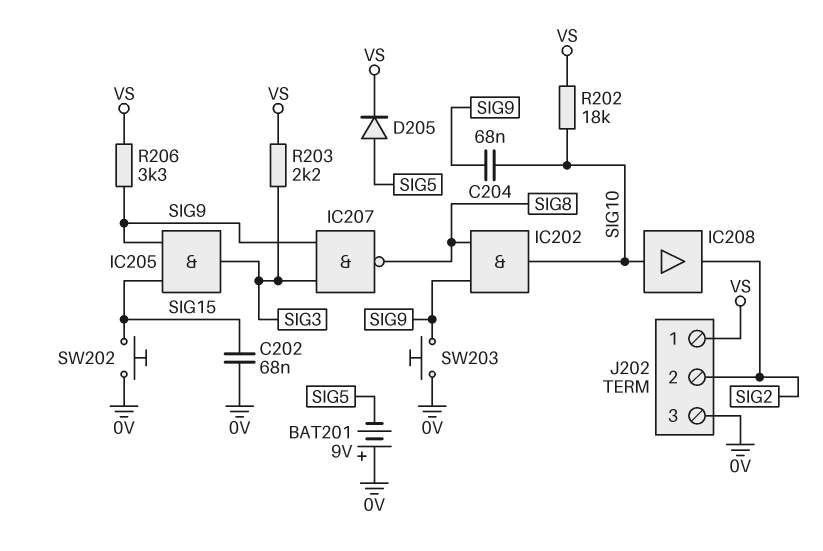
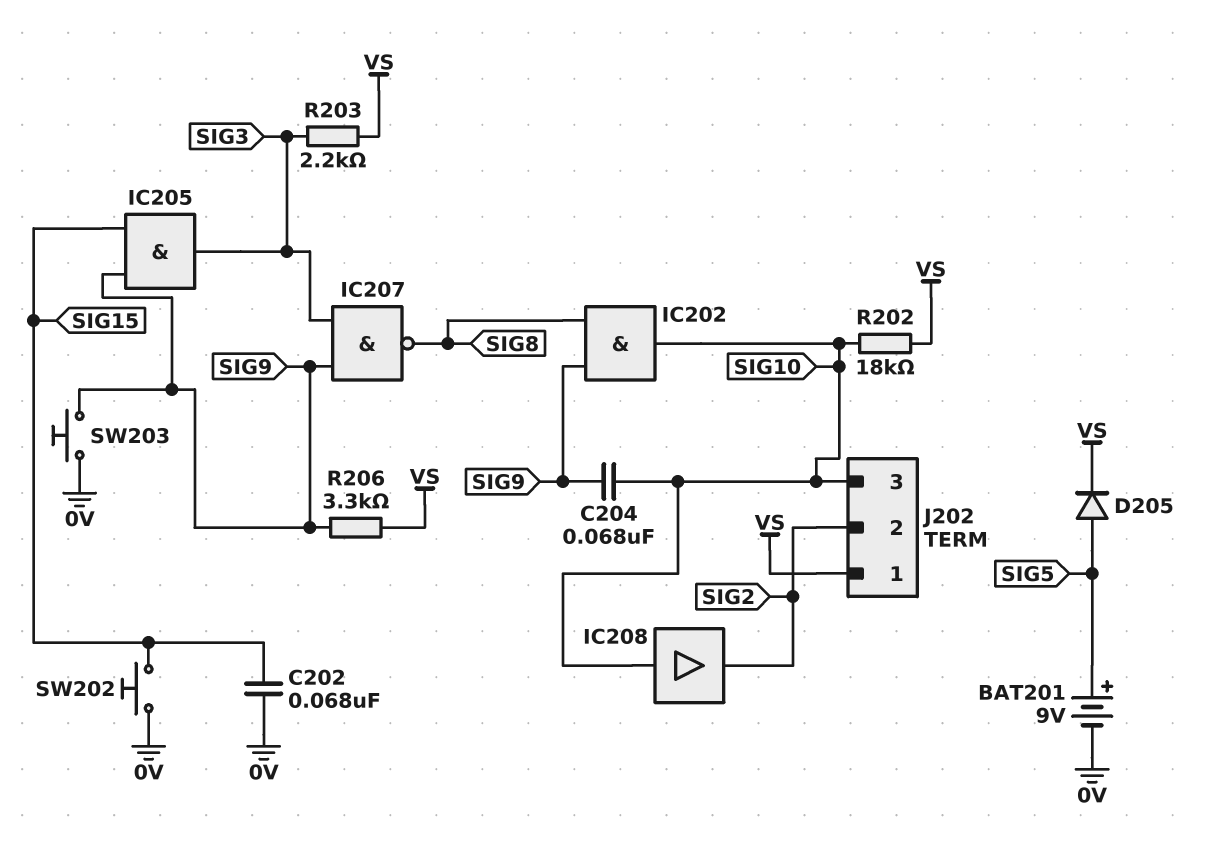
BAT201: 9V (plus 0V, minus SIG5) -> 9V (plus SIG5, minus 0V)
J202 pin 3: 0V -> SIG10

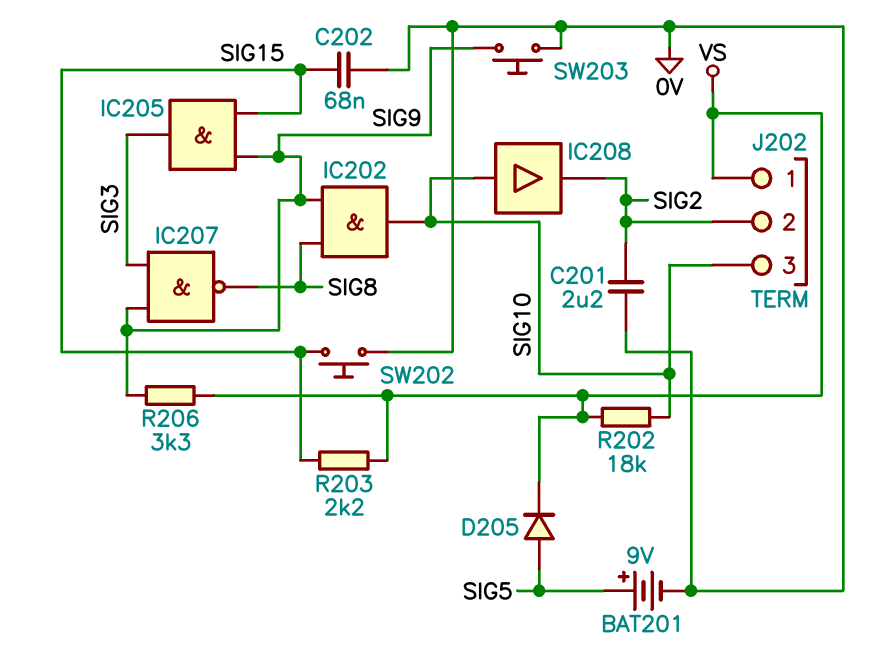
C201: none -> 2.2uF (0V, SIG2)
C204: 68nF (SIG9, SIG10) -> none
R203: 2.2k (SIG3, VS) -> 2.2k (SIG15, VS)

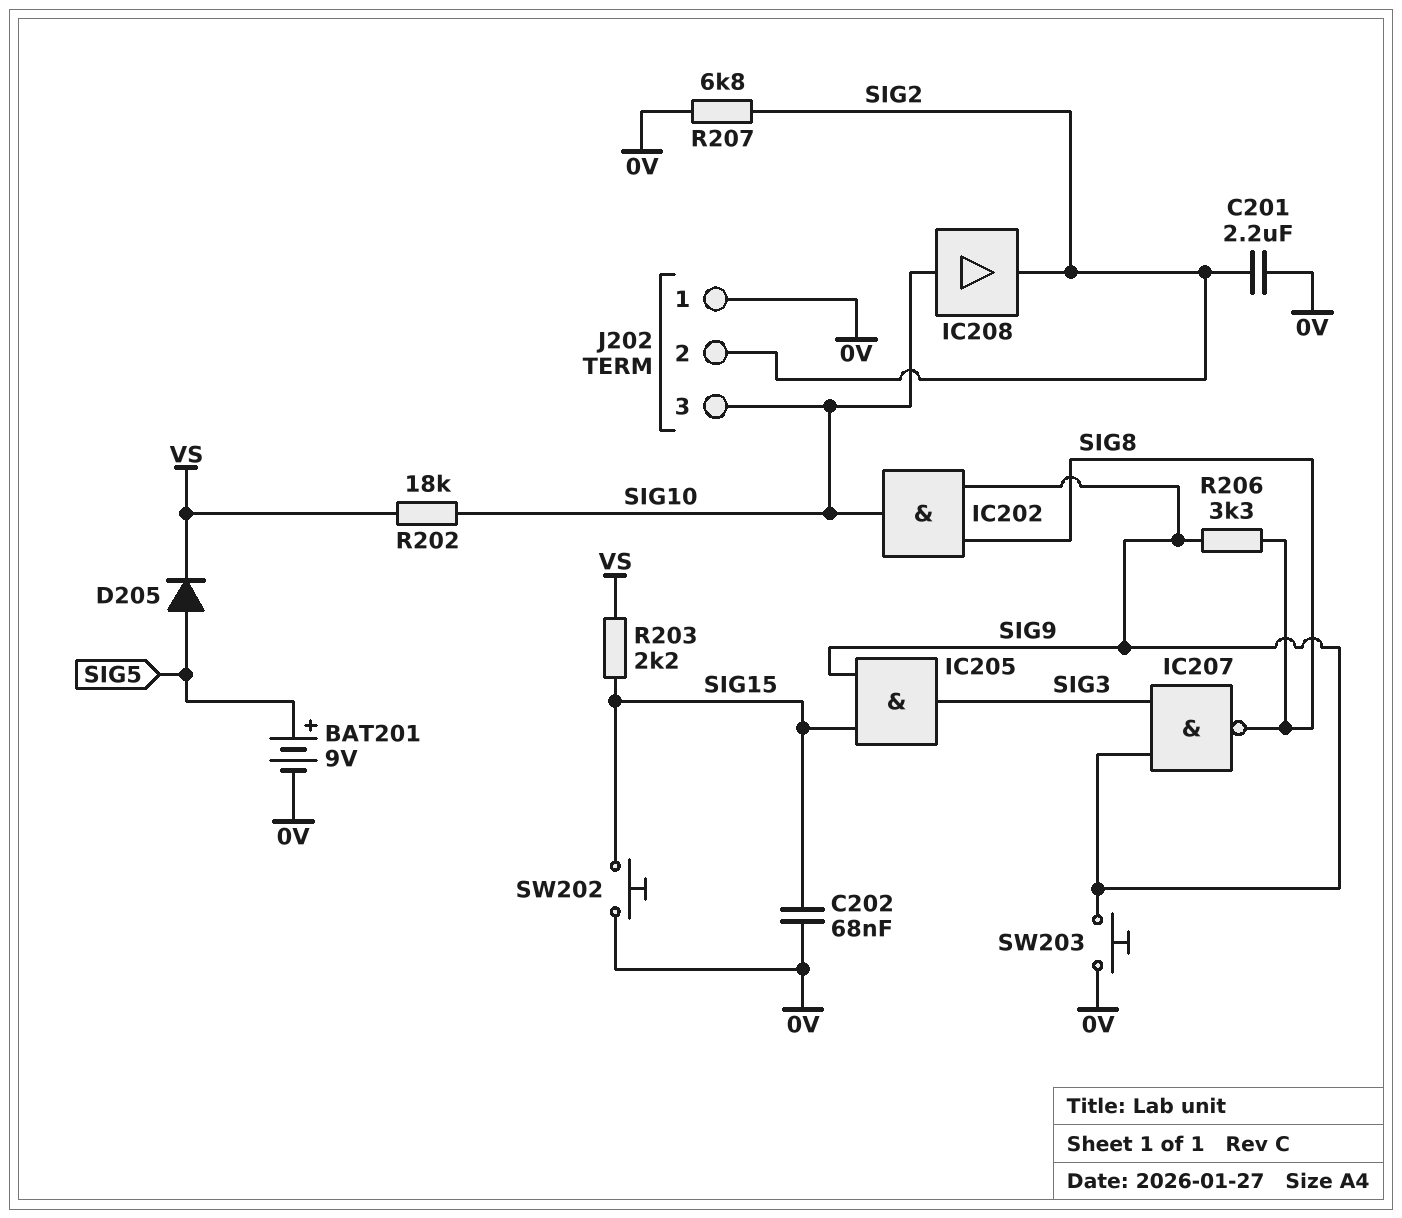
J202 pin 1: VS -> 0V
R206: 3.3k (SIG9, VS) -> 3.3k (SIG8, SIG9)
R207: none -> 6.8k (0V, SIG2)

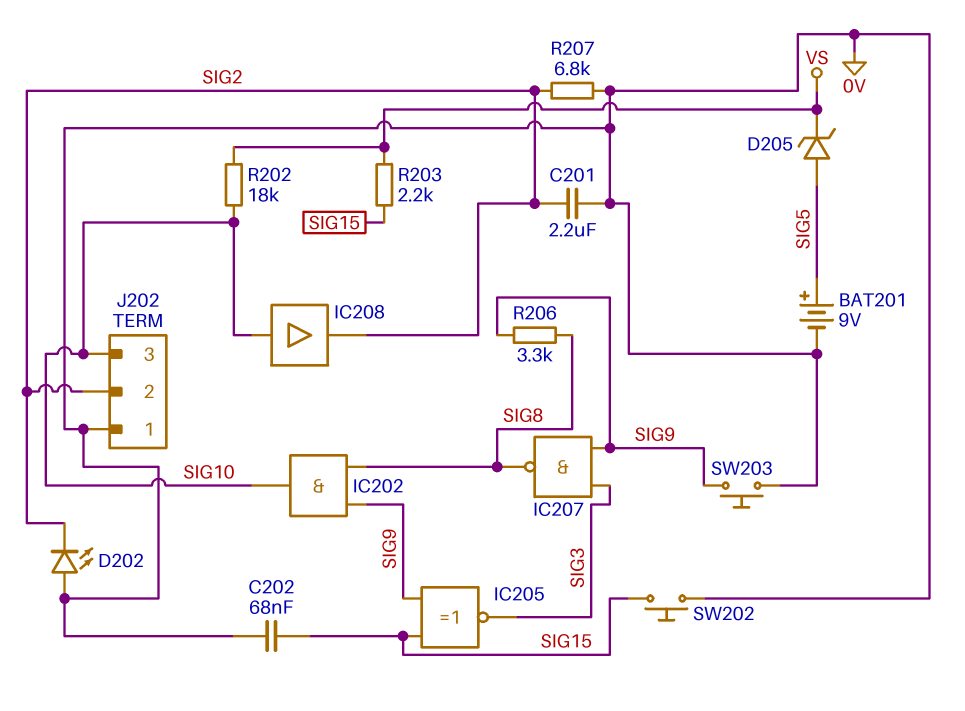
D202: none -> LED (A 0V, K SIG2)
D205: diode (A SIG5, K VS) -> zener (A SIG5, K VS)
IC205: AND (in SIG9, in SIG15, out SIG3) -> XNOR (in SIG9, in SIG15, out SIG3)

